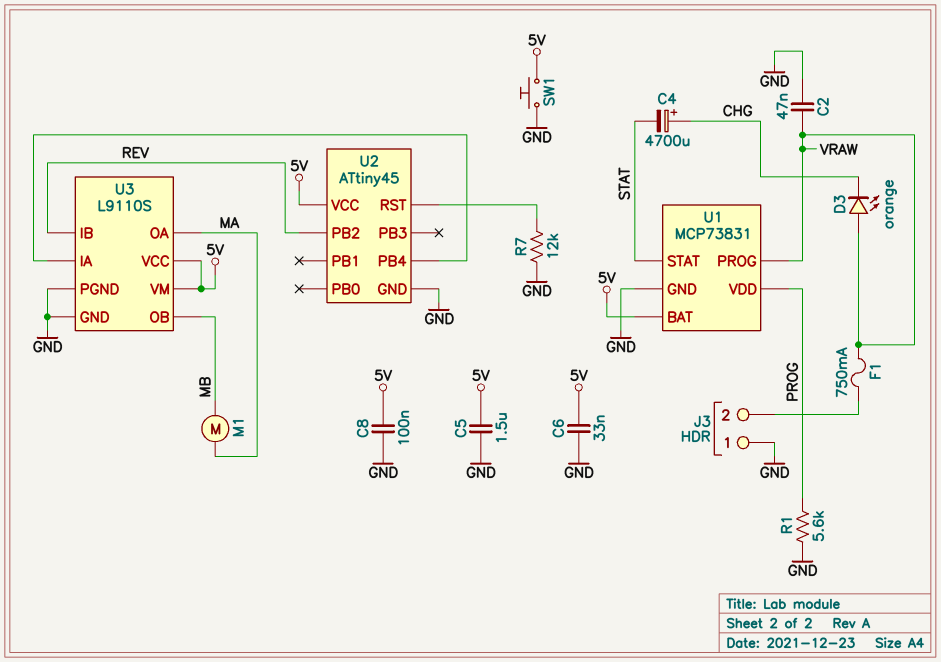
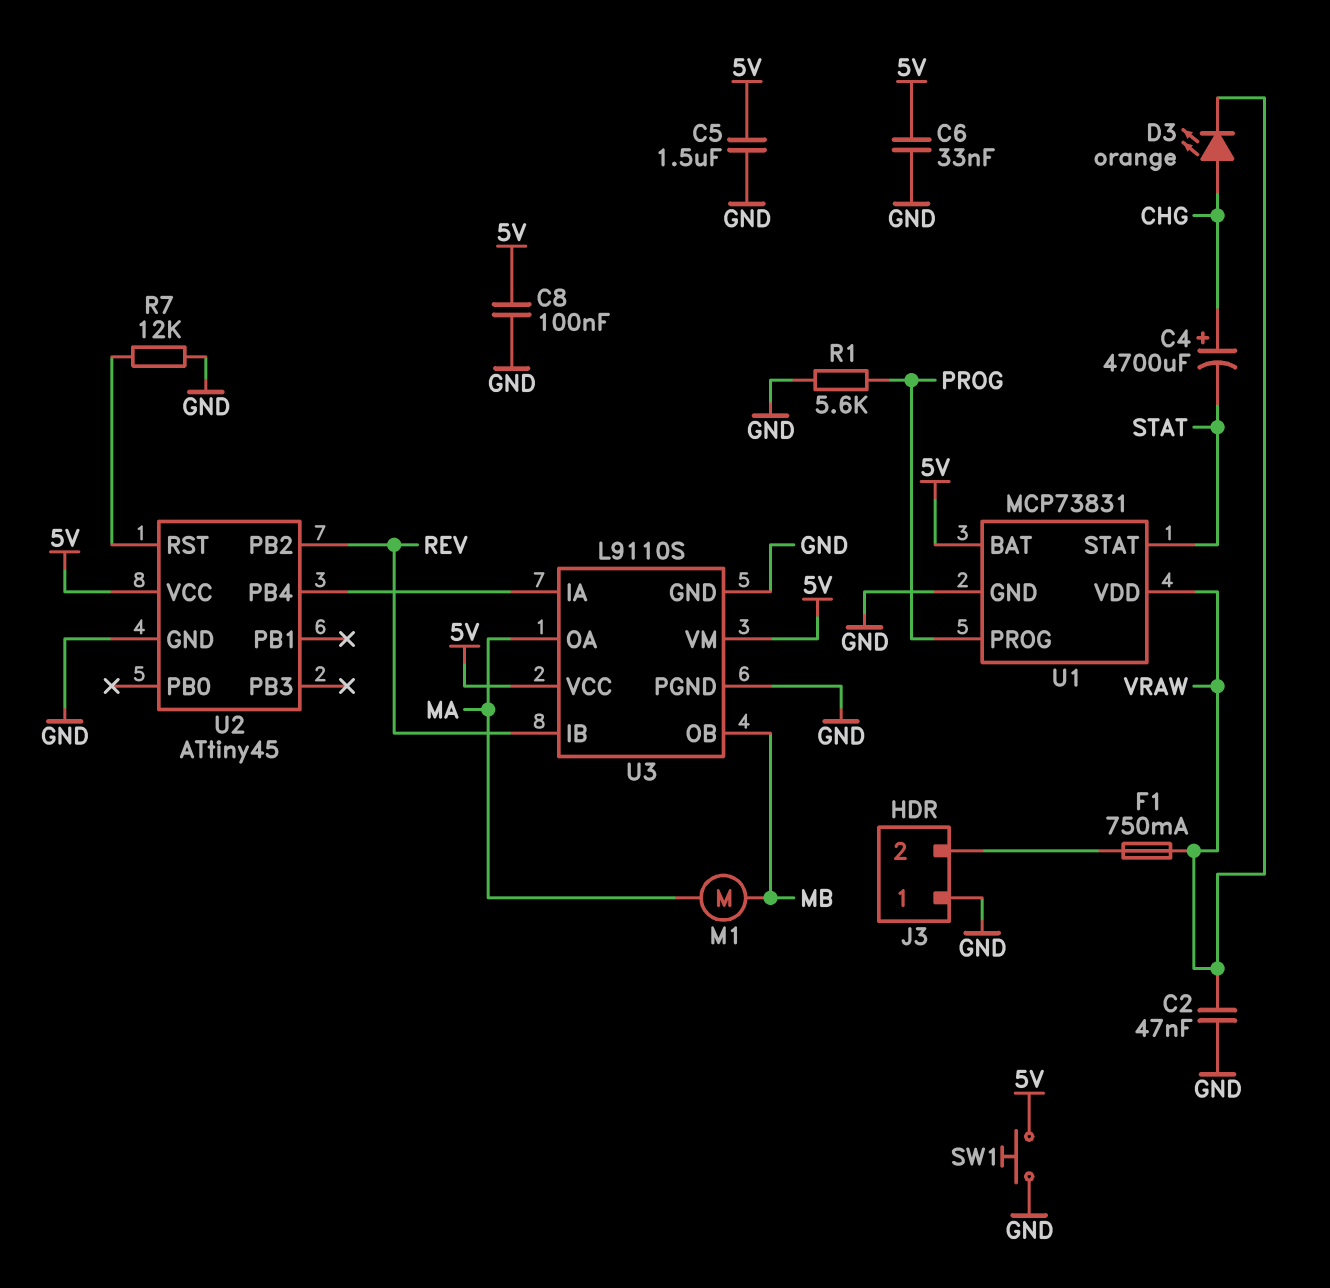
D3: LED orange (A VRAW, K CHG) -> LED orange (A CHG, K VRAW)
U1 pin PROG: VRAW -> PROG
U1 pin VDD: PROG -> VRAW

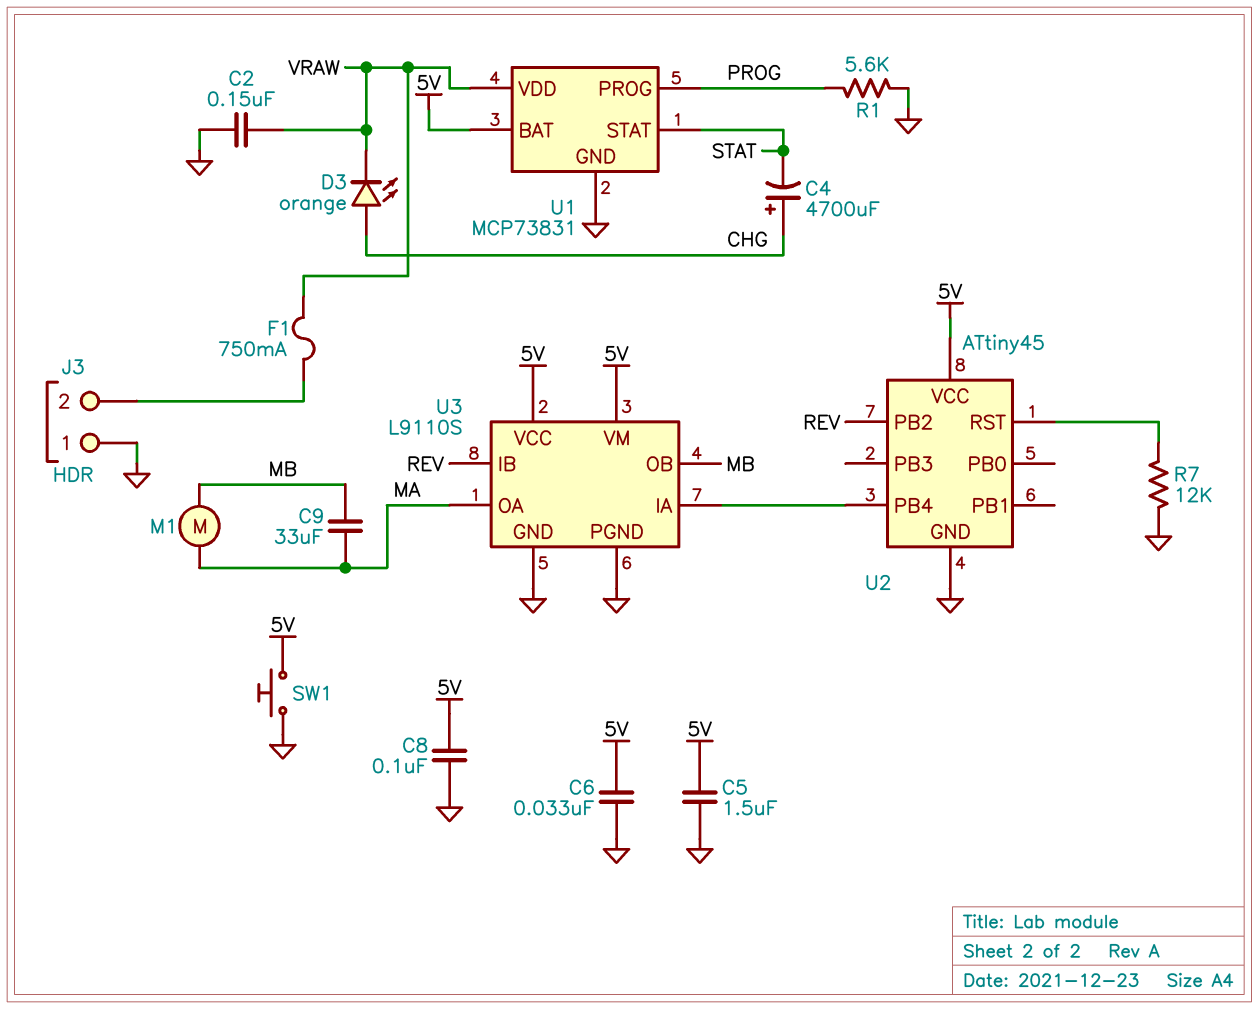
C2: 47nF (GND, VRAW) -> 150nF (GND, VRAW)
C9: none -> 33uF (MA, MB)

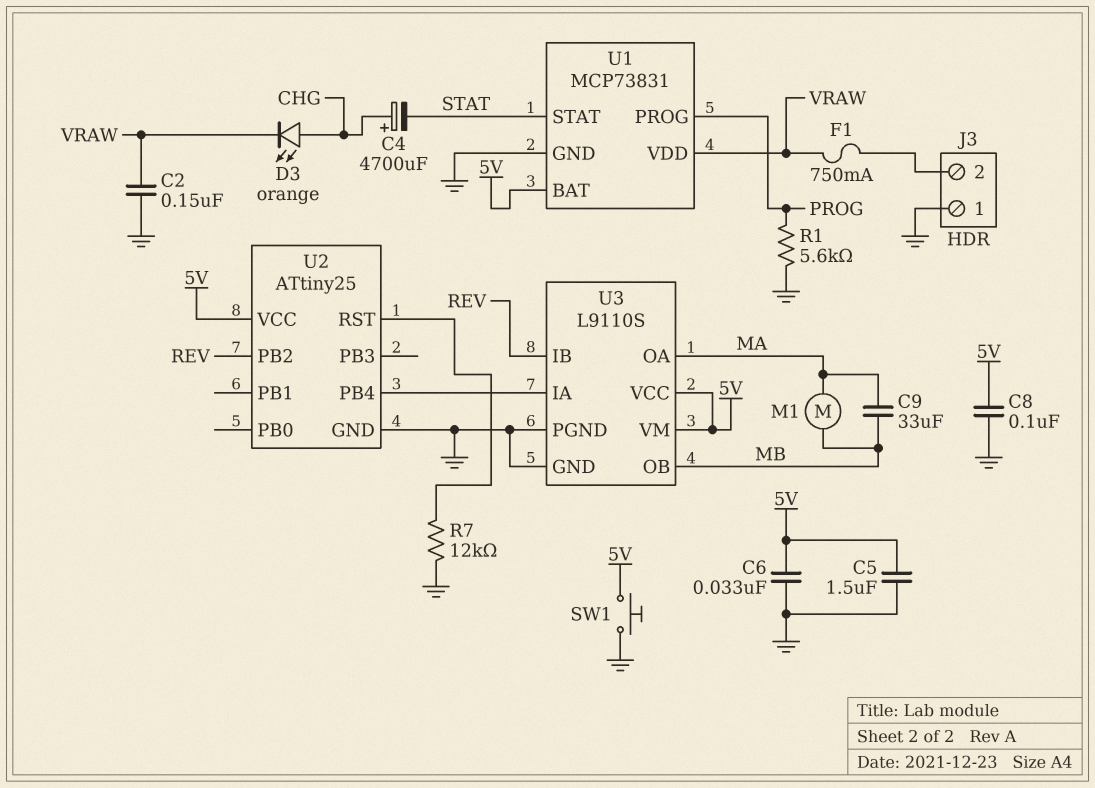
U2: ATtiny45 -> ATtiny25

